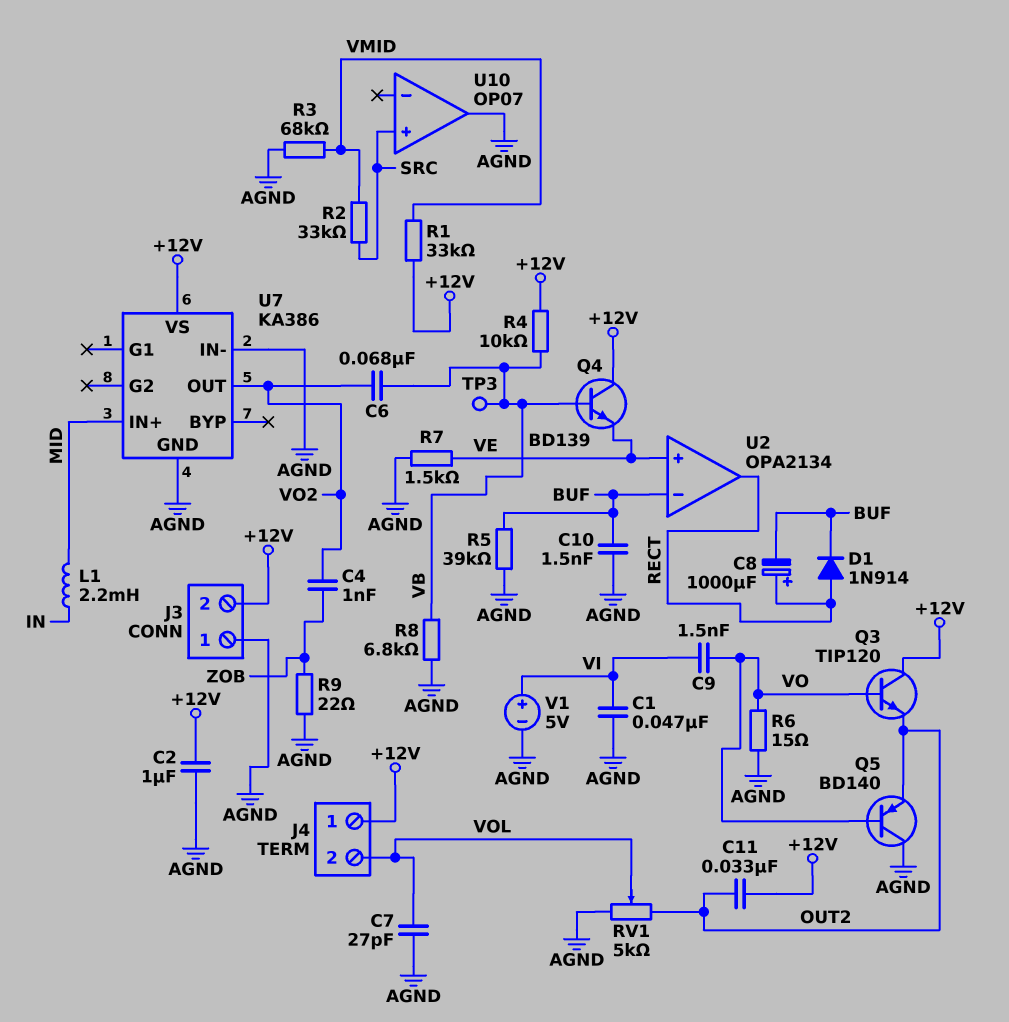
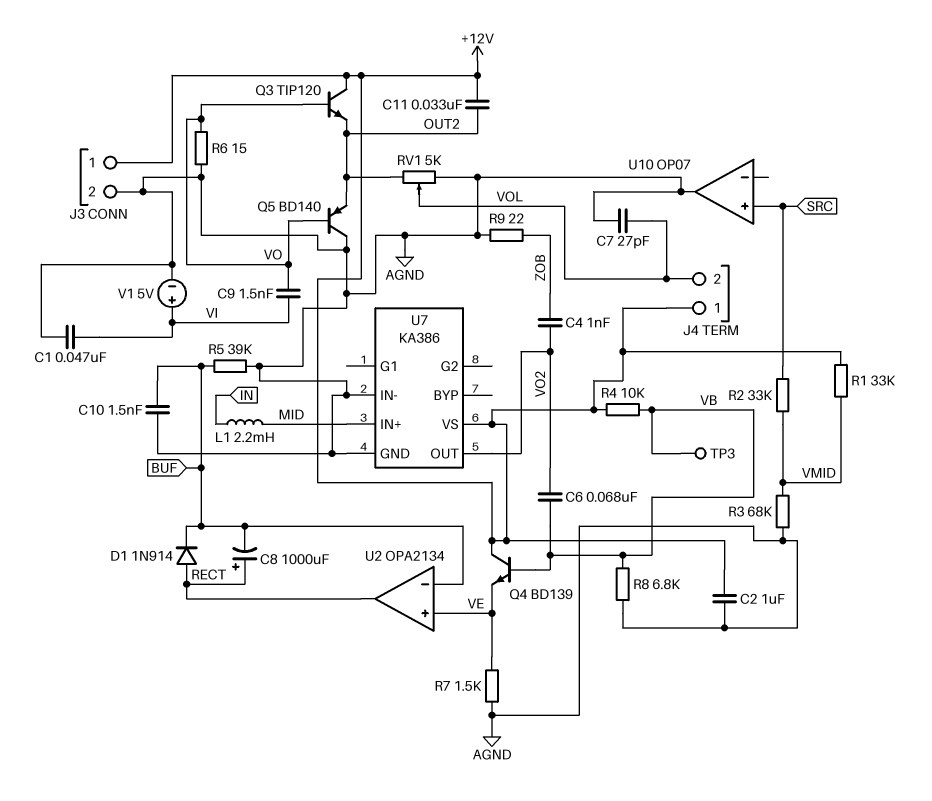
J3 pin 1: AGND -> +12V
J3 pin 2: +12V -> AGND

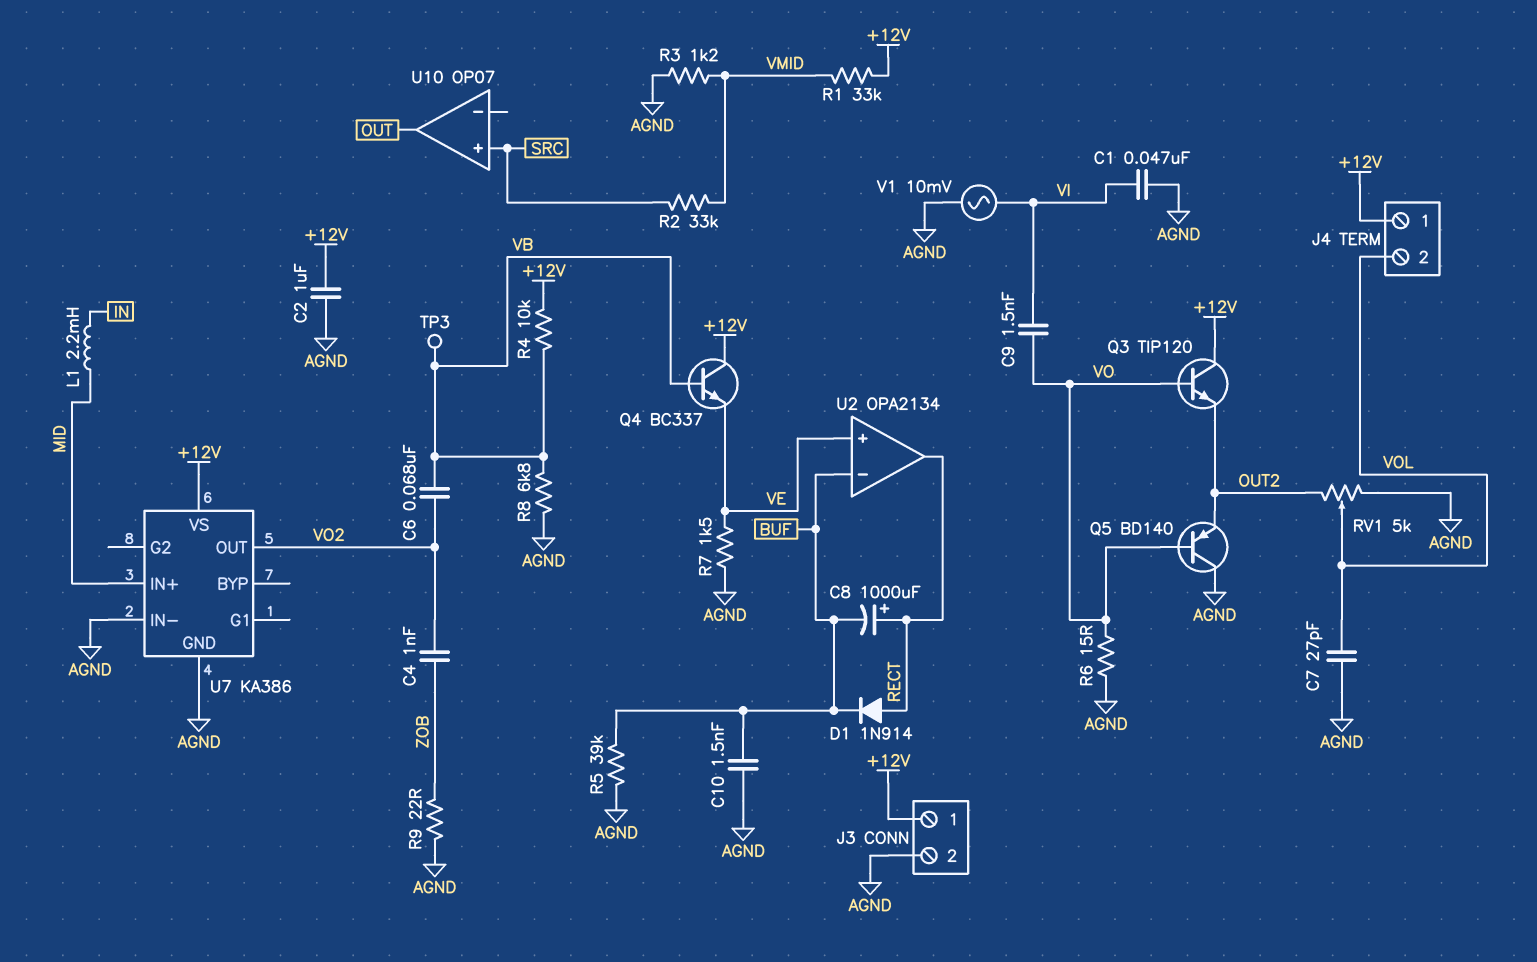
C11: 33nF (+12V, OUT2) -> none
Q4: NPN BD139 (B VB, C +12V, E VE) -> NPN BC337 (B VB, C +12V, E VE)
R3: 68k (AGND, VMID) -> 1.2k (AGND, VMID)
U10 pin out: AGND -> OUT
V1: 5V (plus VI, minus AGND) -> AC 10mV (AGND, VI)

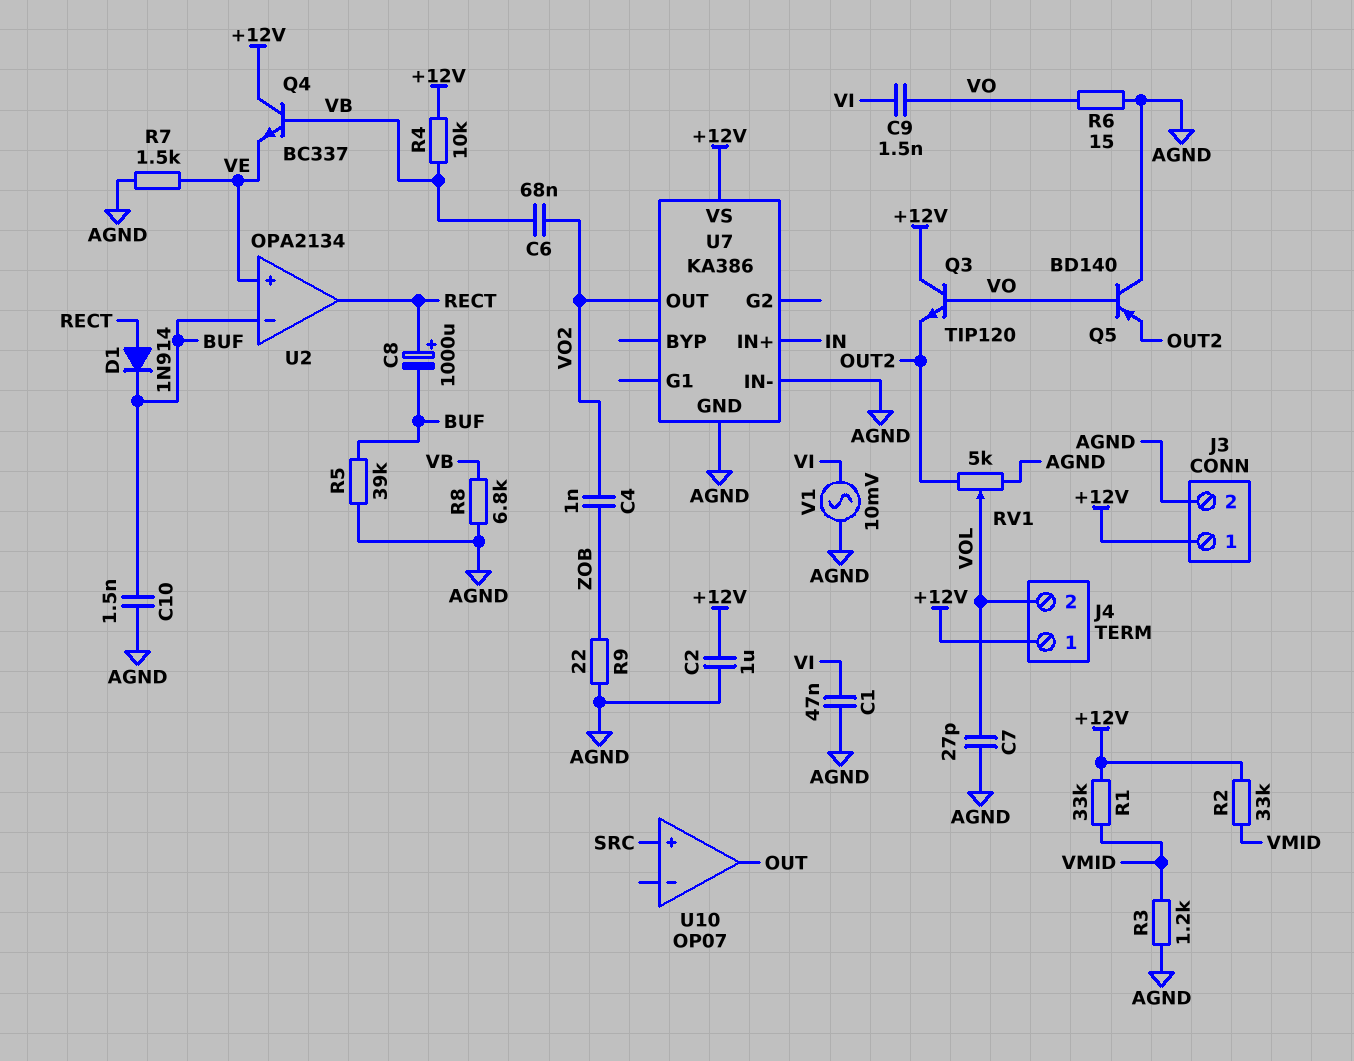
L1: 2.2mH (IN, MID) -> none
R2: 33k (SRC, VMID) -> 33k (+12V, VMID)
TP3: test point (VB) -> none
U7 pin IN+: MID -> IN

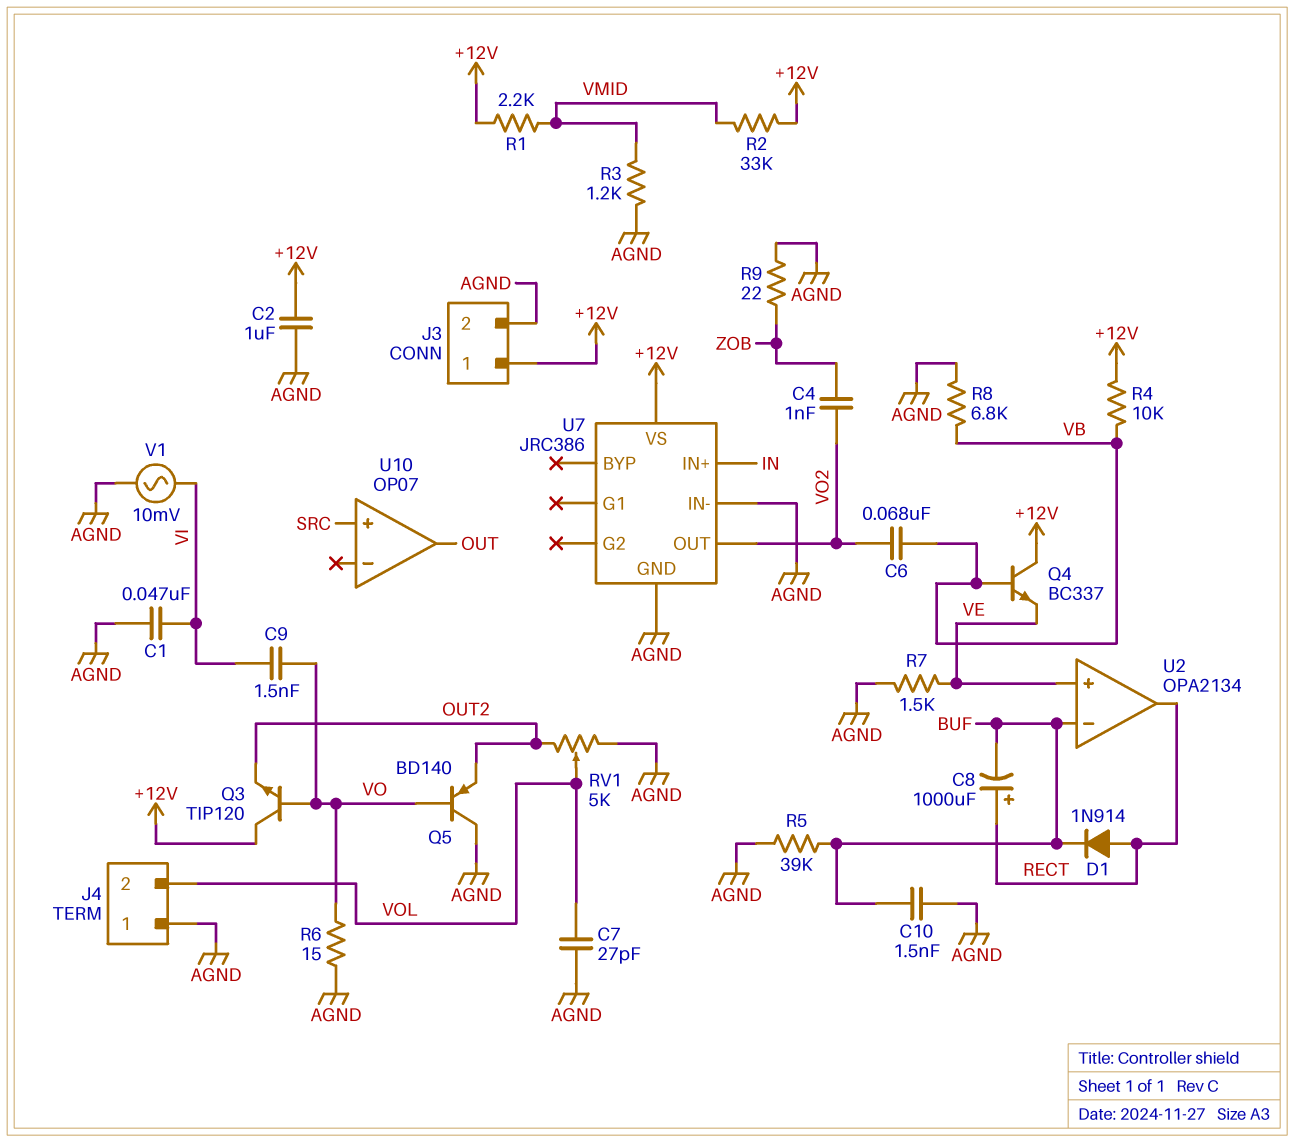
J4 pin 1: +12V -> AGND
R1: 33k (+12V, VMID) -> 2.2k (+12V, VMID)
U7: KA386 -> JRC386

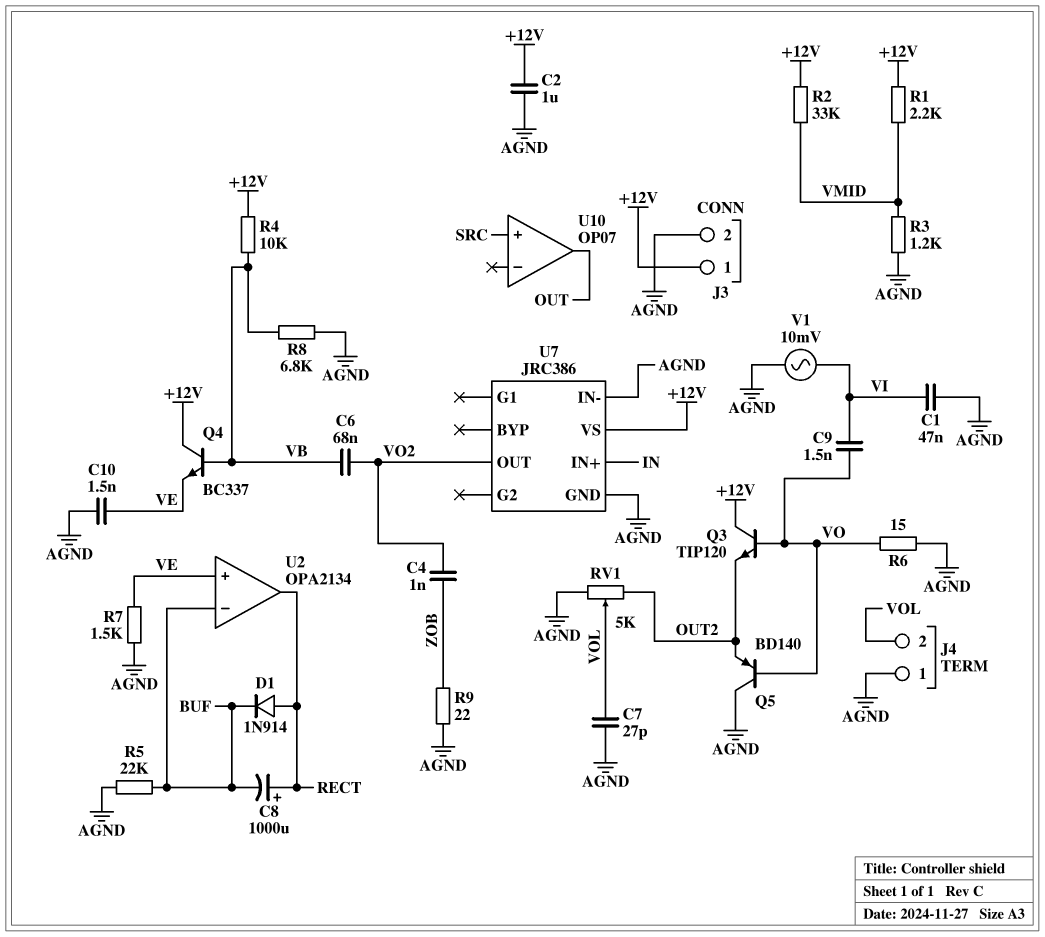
C10: 1.5nF (AGND, BUF) -> 1.5nF (AGND, VE)
R5: 39k (AGND, BUF) -> 22k (AGND, BUF)

